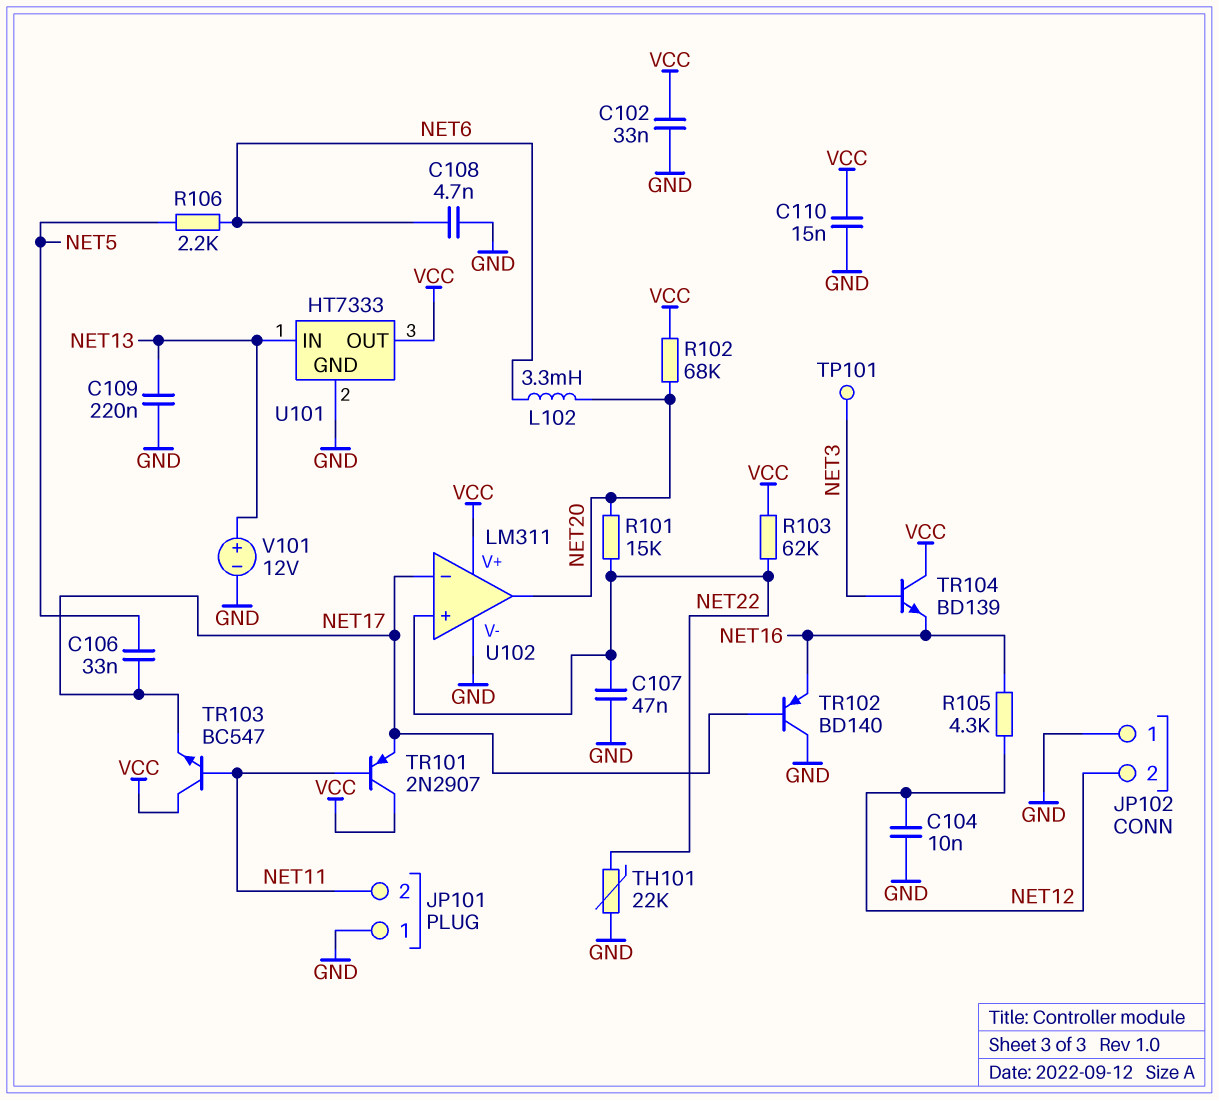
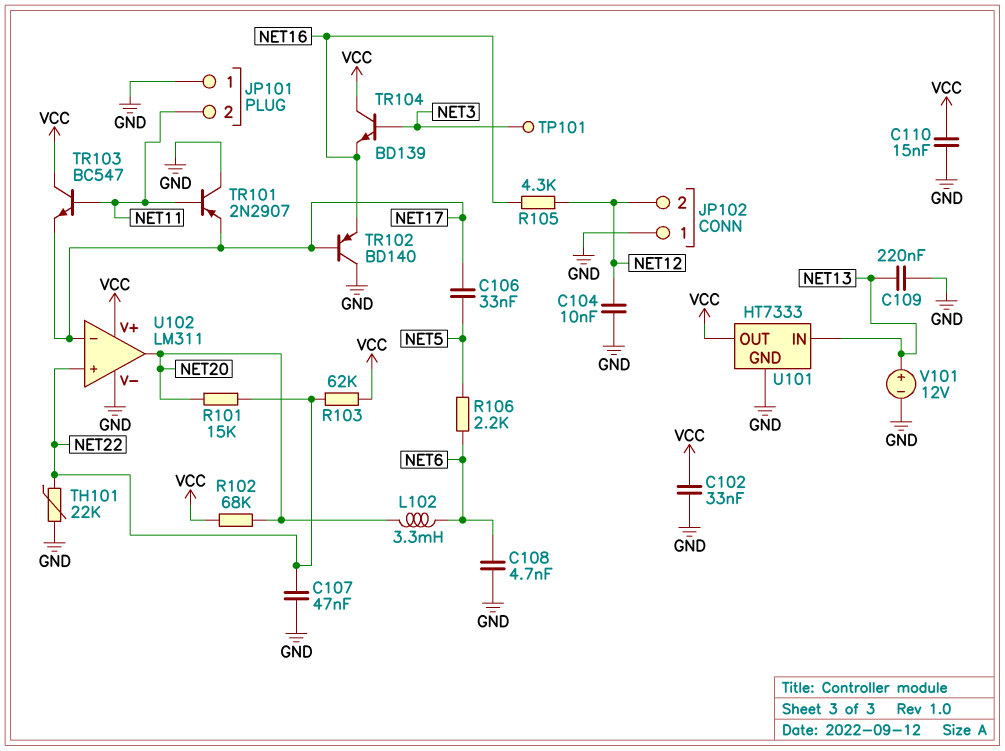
TR101: PNP 2N2907 (B NET11, C VCC, E NET17) -> PNP 2N2907 (B NET11, C GND, E NET17)

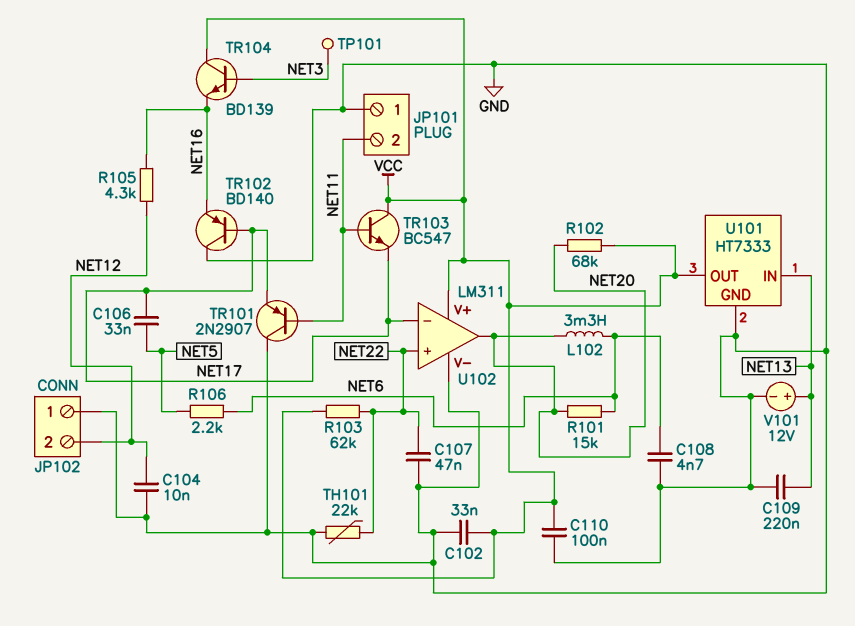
C110: 15nF (GND, VCC) -> 100nF (GND, VCC)
R101: 15k (NET20, NET22) -> 15k (NET6, NET20)

